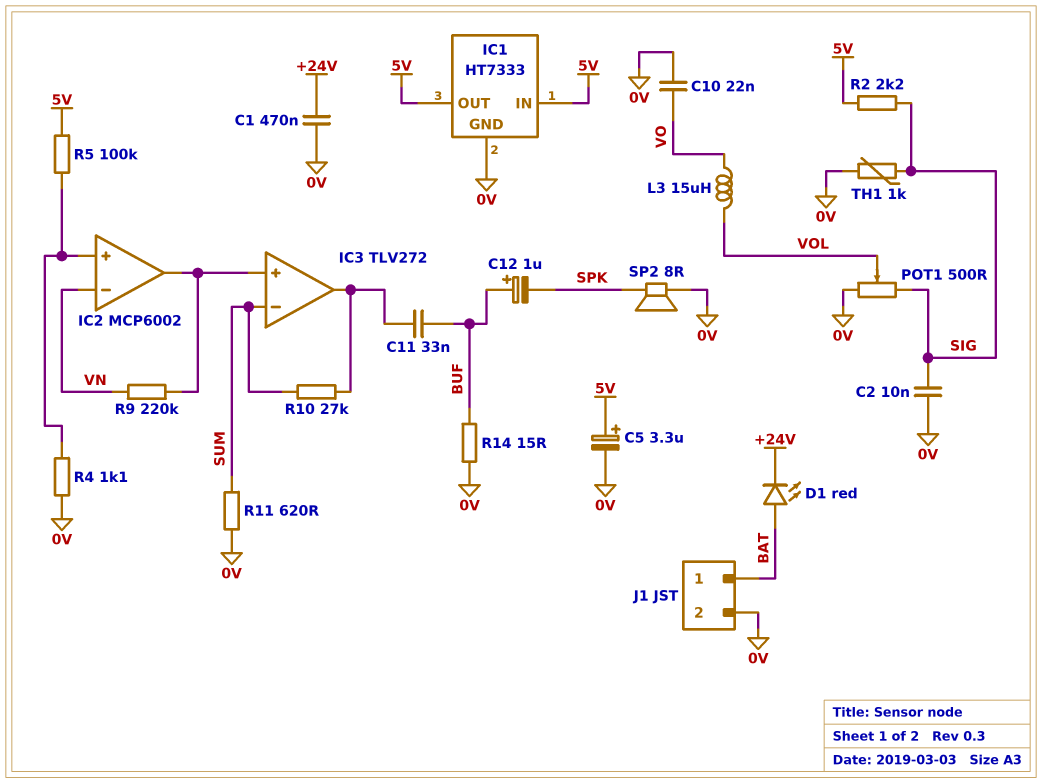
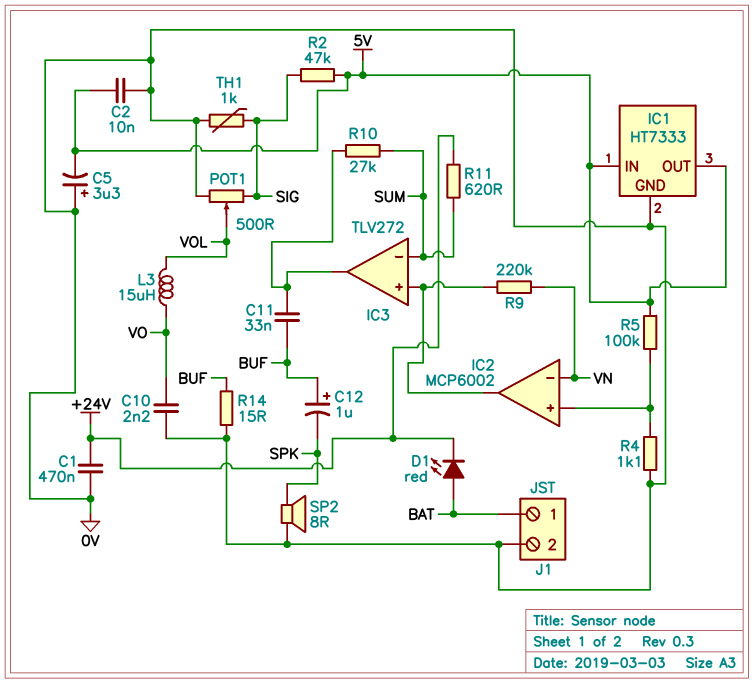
C2: 10nF (0V, SIG) -> 10nF (0V, 5V)
C5: 3.3uF (plus 5V, minus 0V) -> 3.3uF (plus 0V, minus 5V)
C10: 22nF (0V, VO) -> 2.2nF (0V, VO)
R2: 2.2k (5V, SIG) -> 47k (5V, SIG)
R11: 620 (0V, SUM) -> 620 (+24V, SUM)

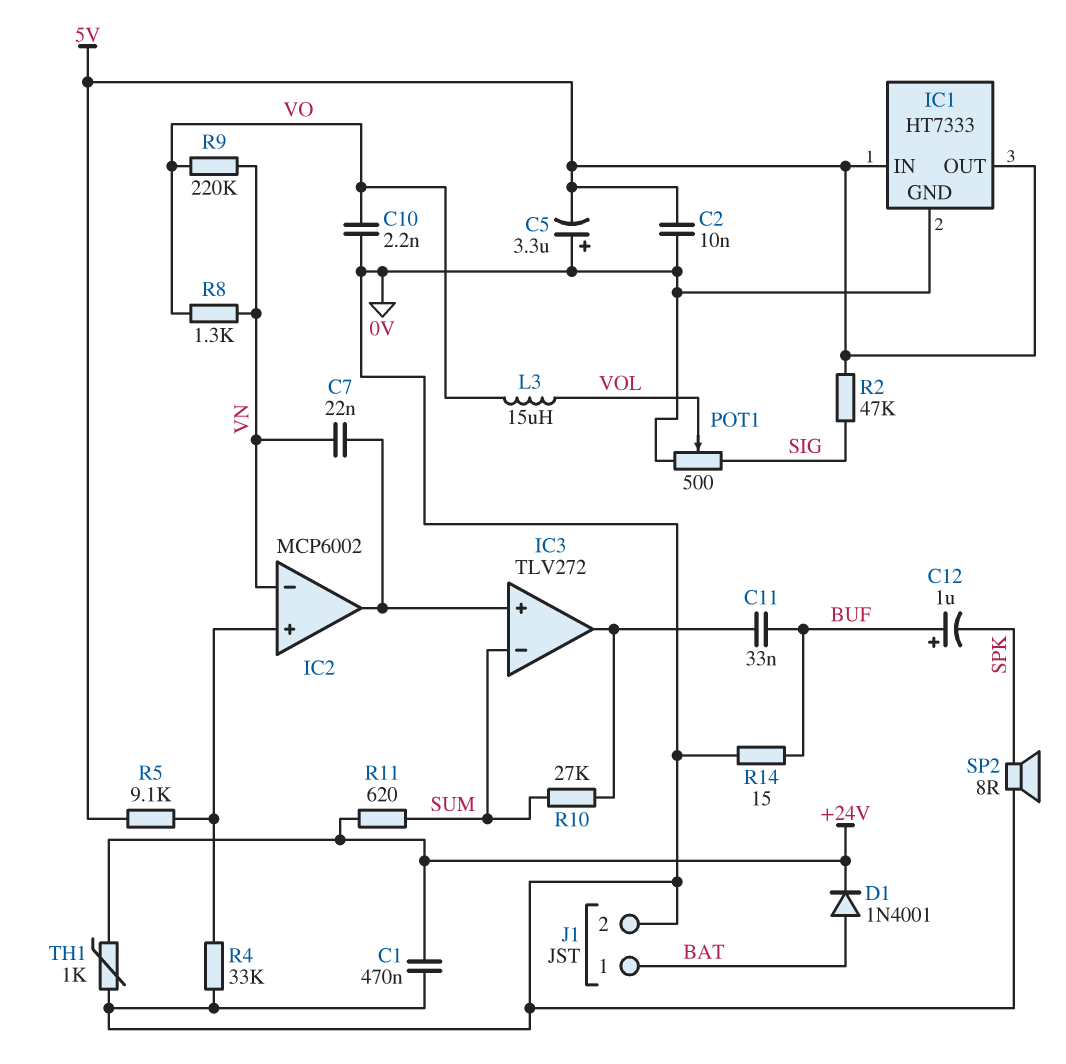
C7: none -> 22nF (IC2/out, VN)
D1: LED red (A BAT, K +24V) -> diode 1N4001 (A BAT, K +24V)
R4: 1.1k (0V, IC2/in+) -> 33k (0V, IC2/in+)
R5: 100k (5V, IC2/in+) -> 9.1k (5V, IC2/in+)
R8: none -> 1.3k (VN, VO)
R9: 220k (IC2/out, VN) -> 220k (VN, VO)
TH1: 1k (0V, SIG) -> 1k (+24V, 0V)

